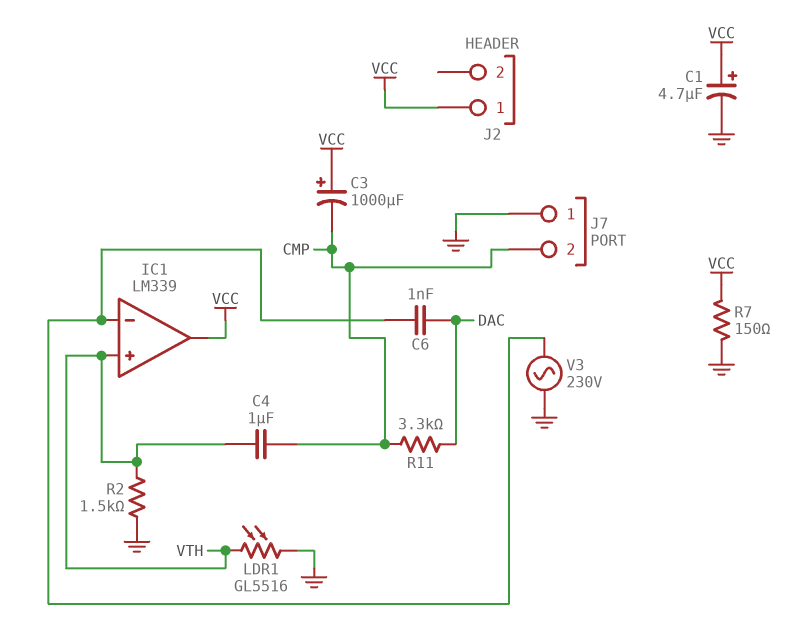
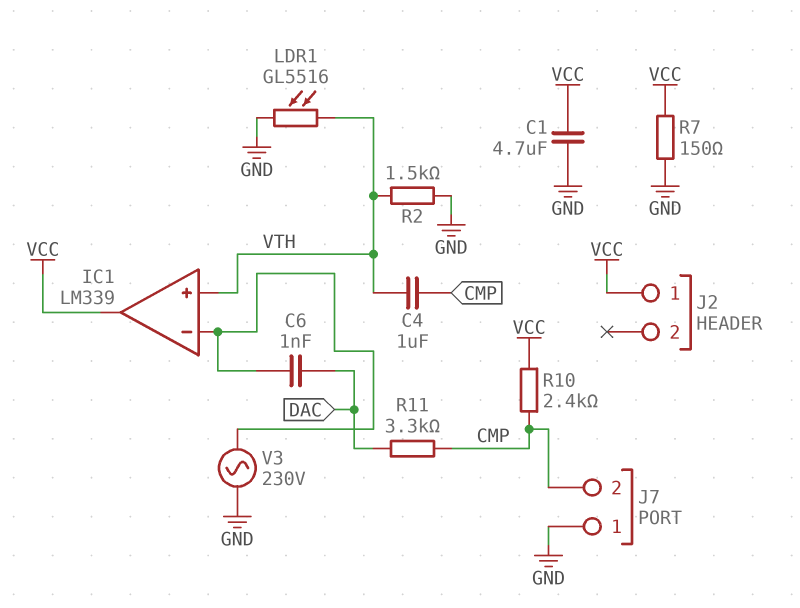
C1: 4.7uF (plus VCC, minus GND) -> 4.7uF (GND, VCC)
C3: 1000uF (plus VCC, minus CMP) -> none
R10: none -> 2.4k (CMP, VCC)

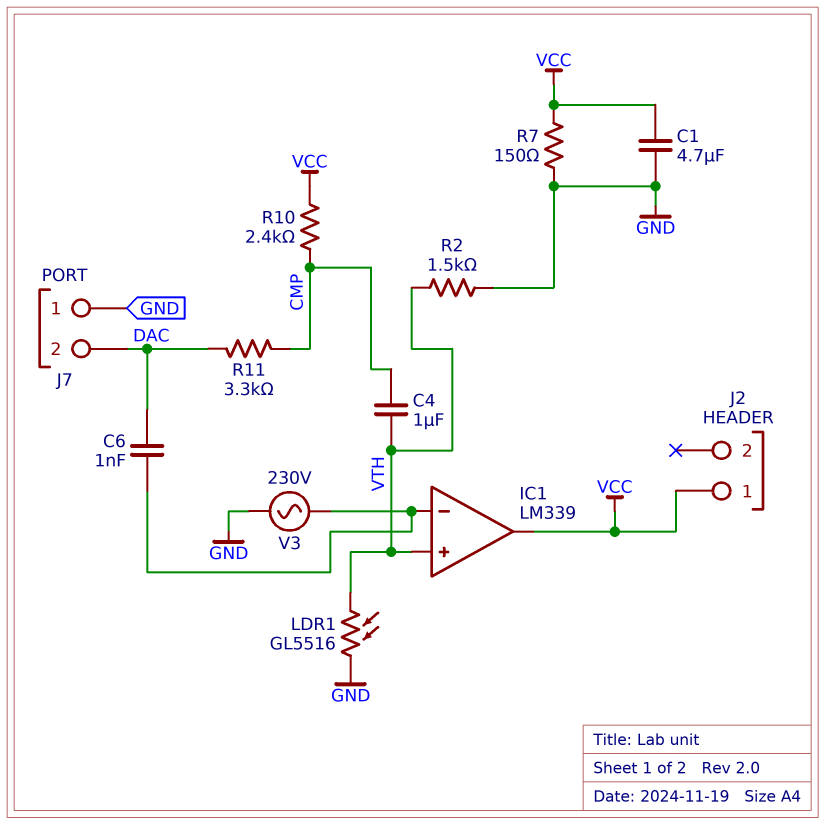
J7 pin 2: CMP -> DAC

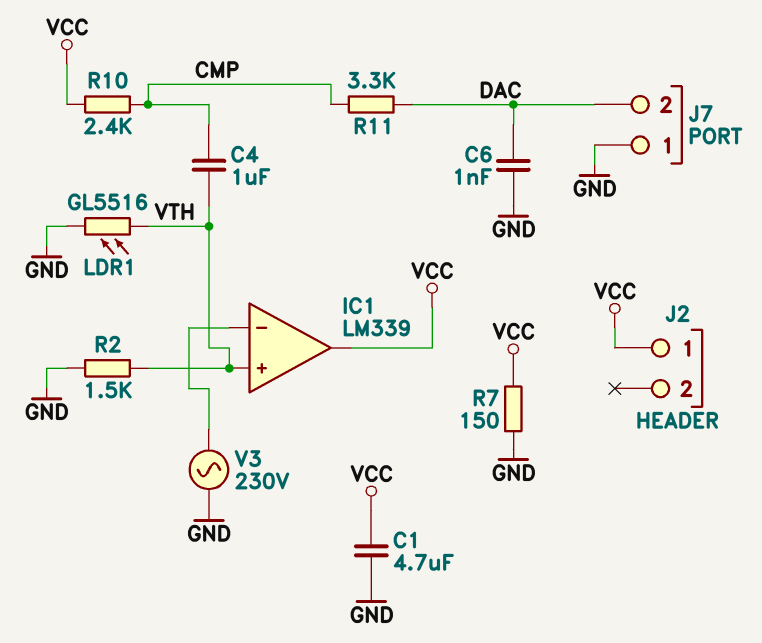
C6: 1nF (DAC, IC1/in-) -> 1nF (DAC, GND)

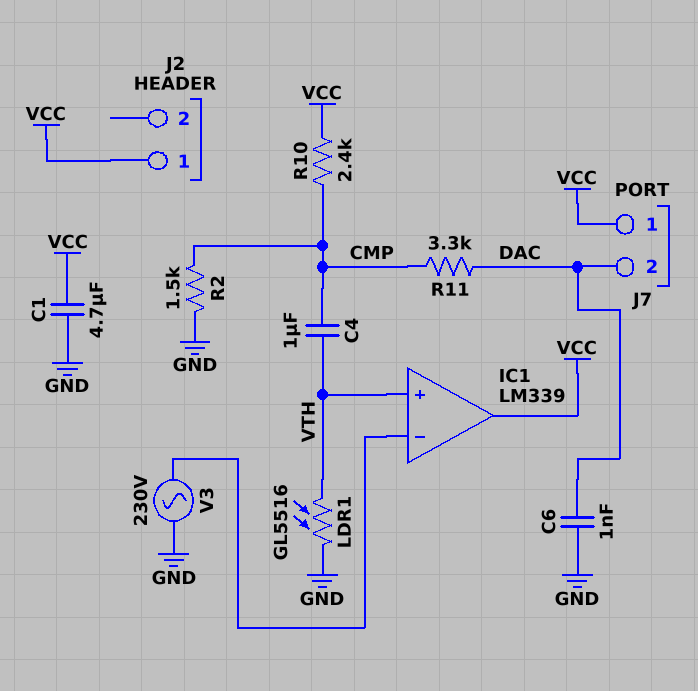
J7 pin 1: GND -> VCC
R2: 1.5k (GND, VTH) -> 1.5k (CMP, GND)
R7: 150 (GND, VCC) -> none

